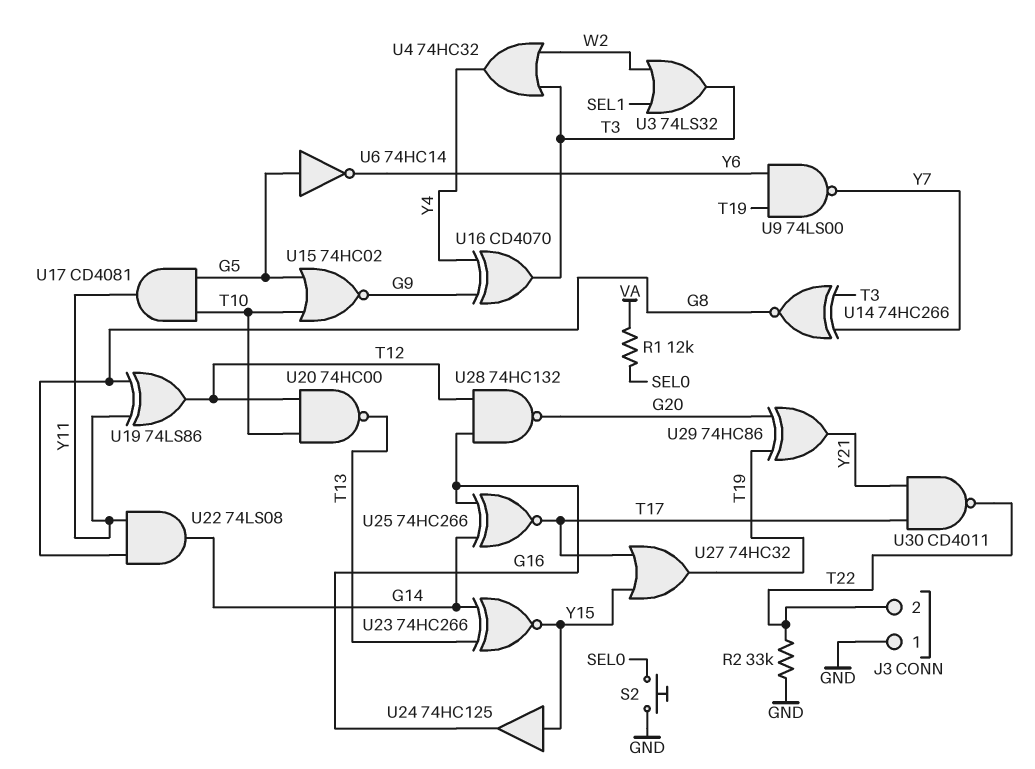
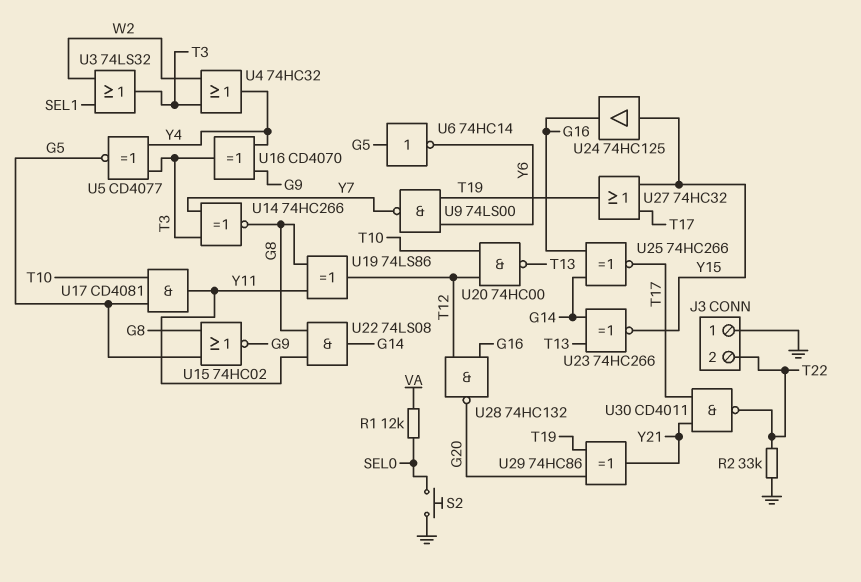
U5: none -> XNOR CD4077 (in T3, in Y4, out G5)
U15: NOR 74HC02 (in G5, in T10, out G9) -> NOR 74HC02 (in G5, in G8, out G9)

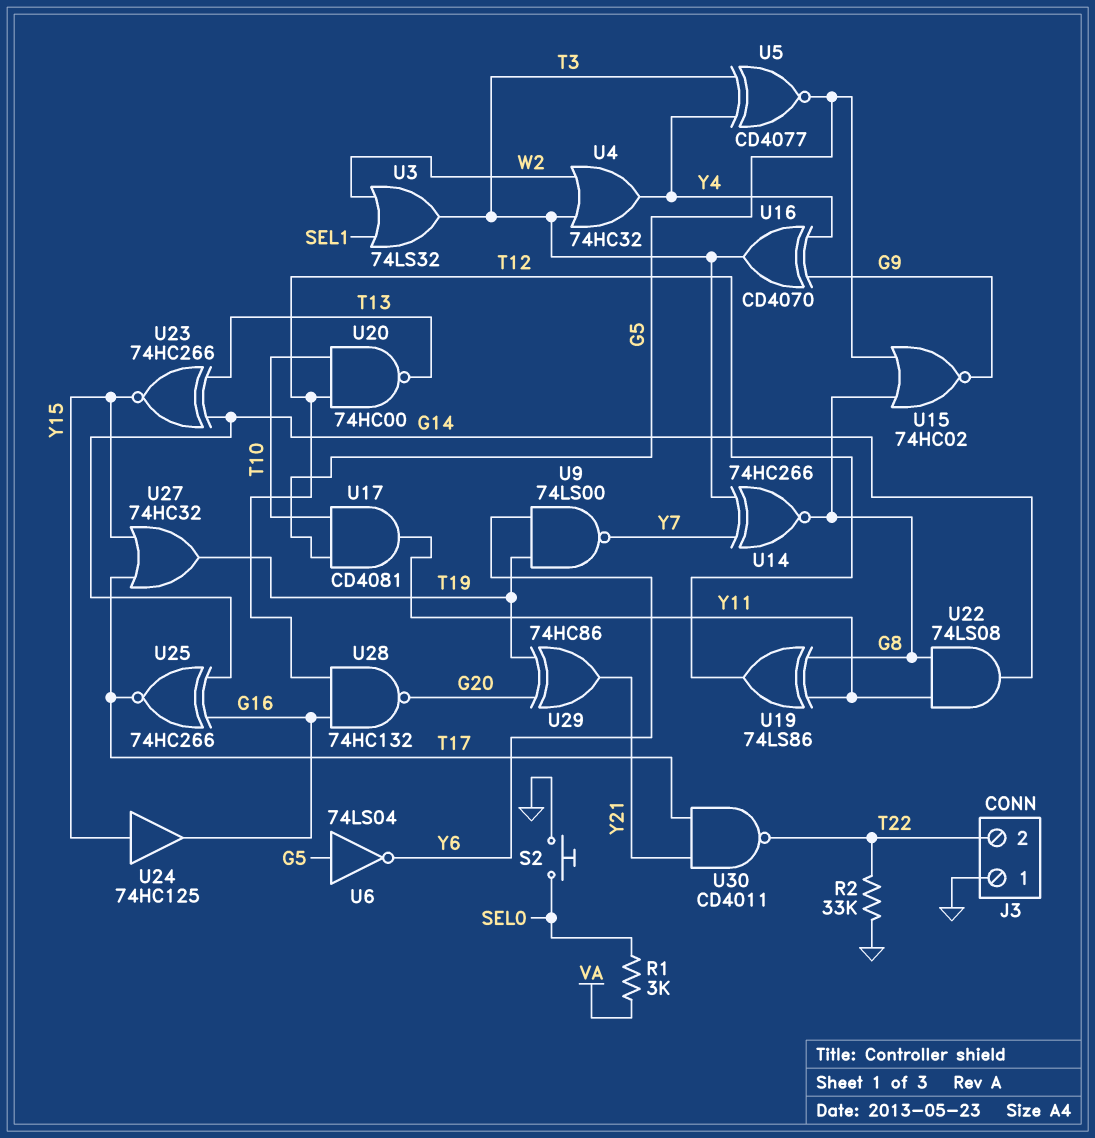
R1: 12k (SEL0, VA) -> 3k (SEL0, VA)
U6: NOT 74HC14 (in G5, out Y6) -> NOT 74LS04 (in G5, out Y6)

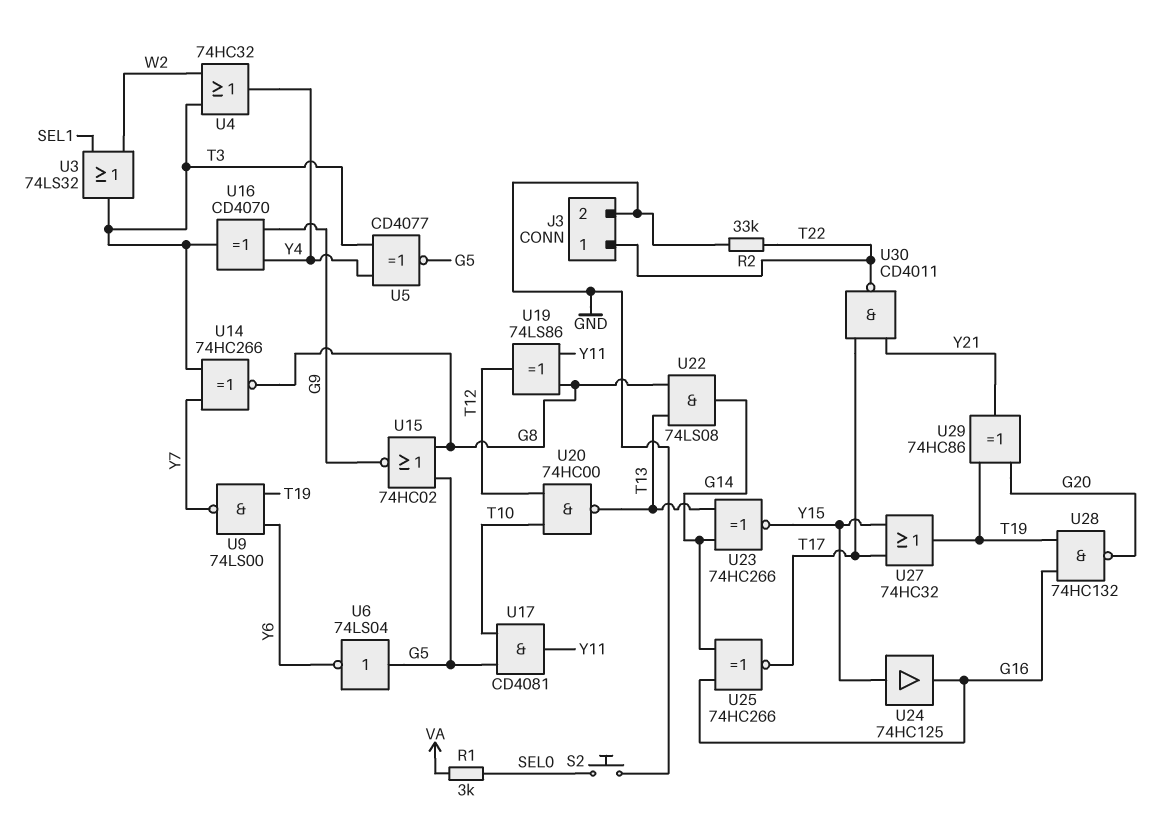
J3 pin 1: GND -> T22
J3 pin 2: T22 -> GND
U22: AND 74LS08 (in G8, in Y11, out G14) -> AND 74LS08 (in G8, in T13, out G14)
U28: NAND 74HC132 (in G16, in T12, out G20) -> NAND 74HC132 (in G16, in T19, out G20)

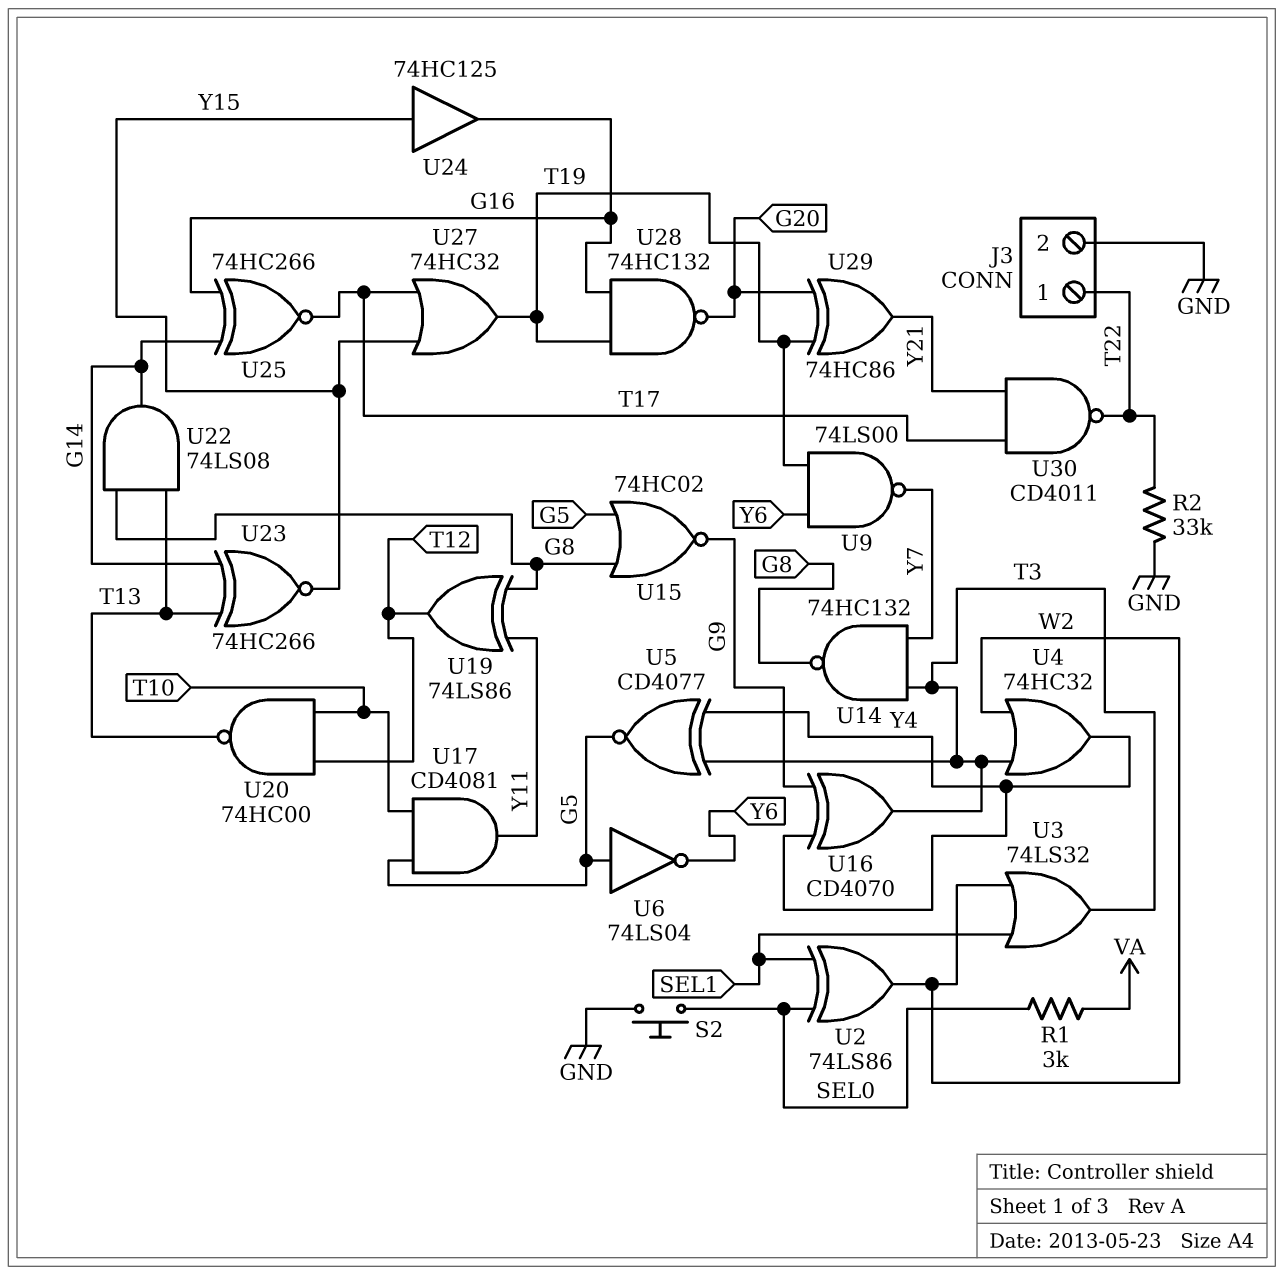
U2: none -> XOR 74LS86 (in SEL0, in SEL1, out W2)
U14: XNOR 74HC266 (in T3, in Y7, out G8) -> NAND 74HC132 (in T3, in Y7, out G8)

